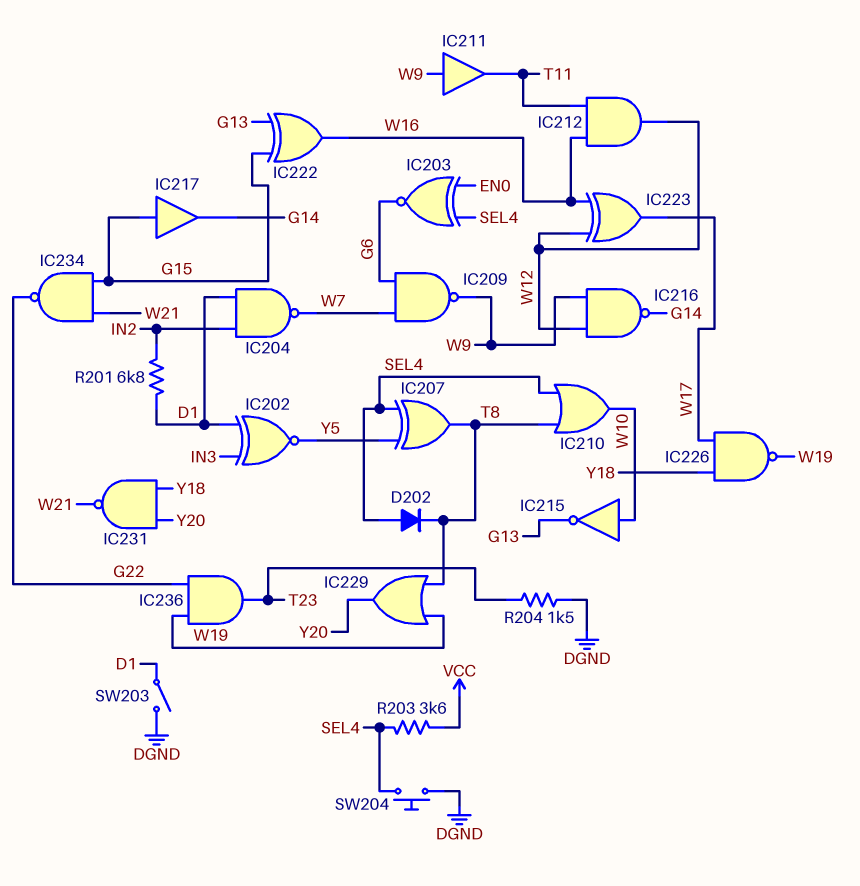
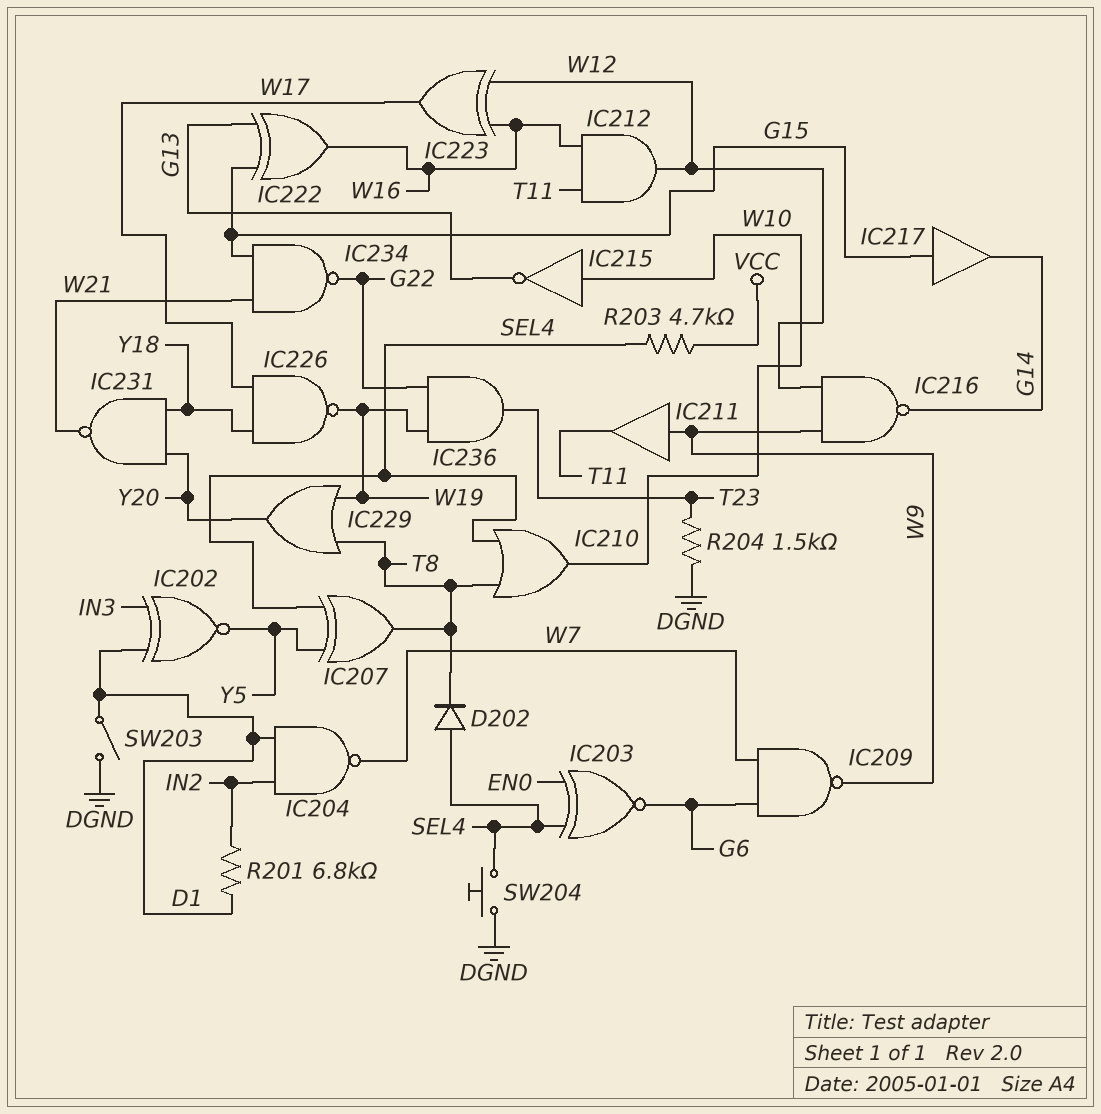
R203: 3.6k (SEL4, VCC) -> 4.7k (SEL4, VCC)

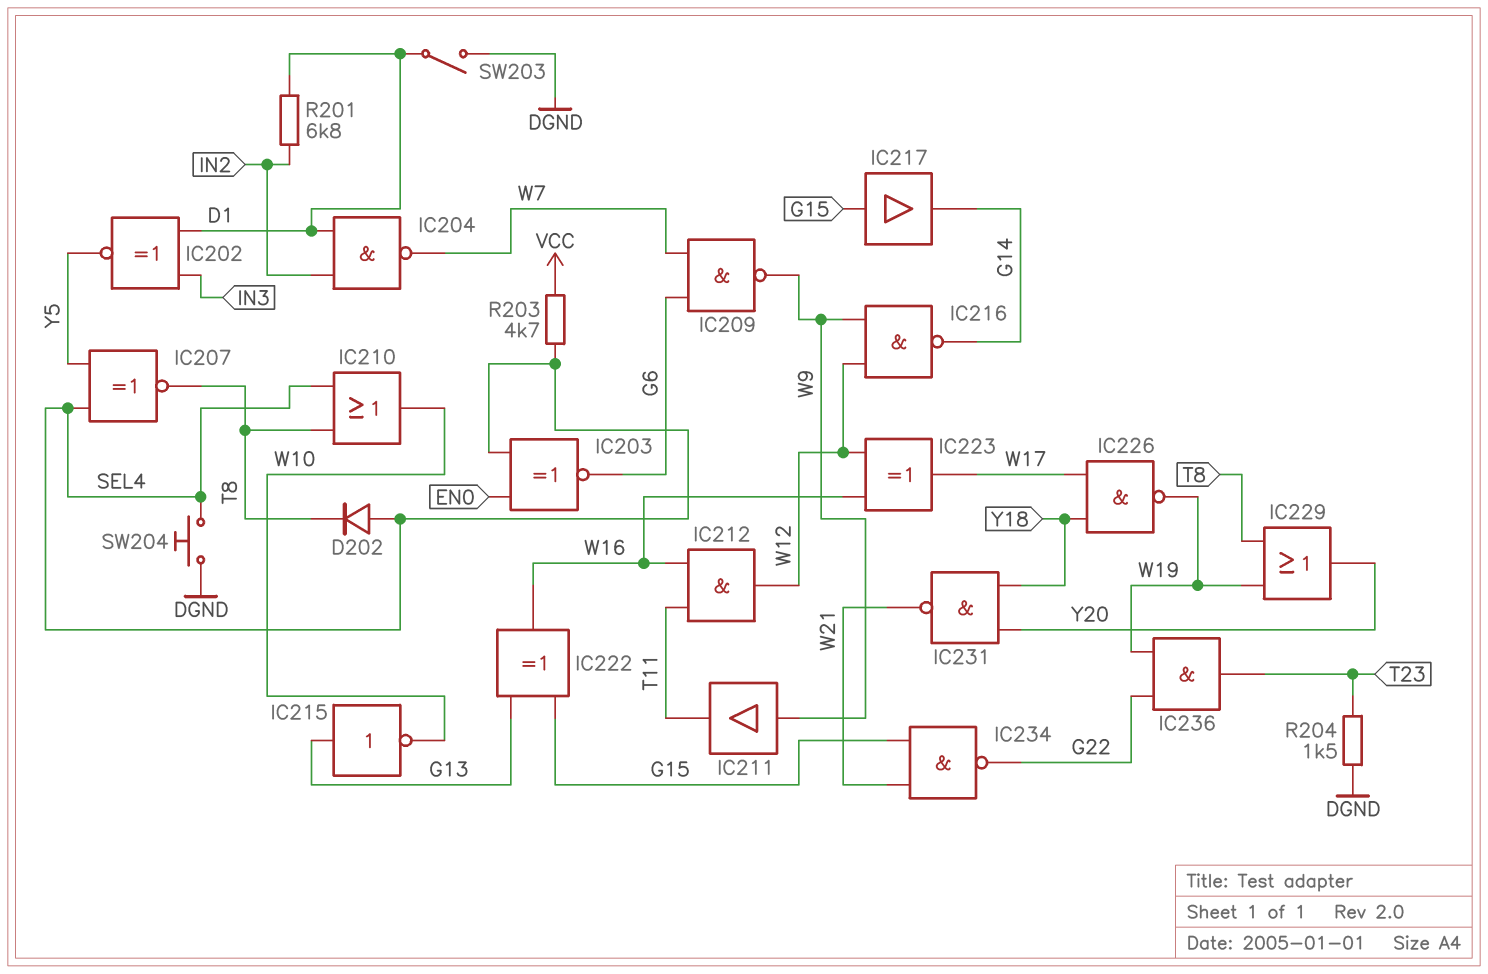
IC207: XOR (in SEL4, in Y5, out T8) -> XNOR (in SEL4, in Y5, out T8)
IC215: NOT (in W10, out G13) -> NOT (in G13, out W10)

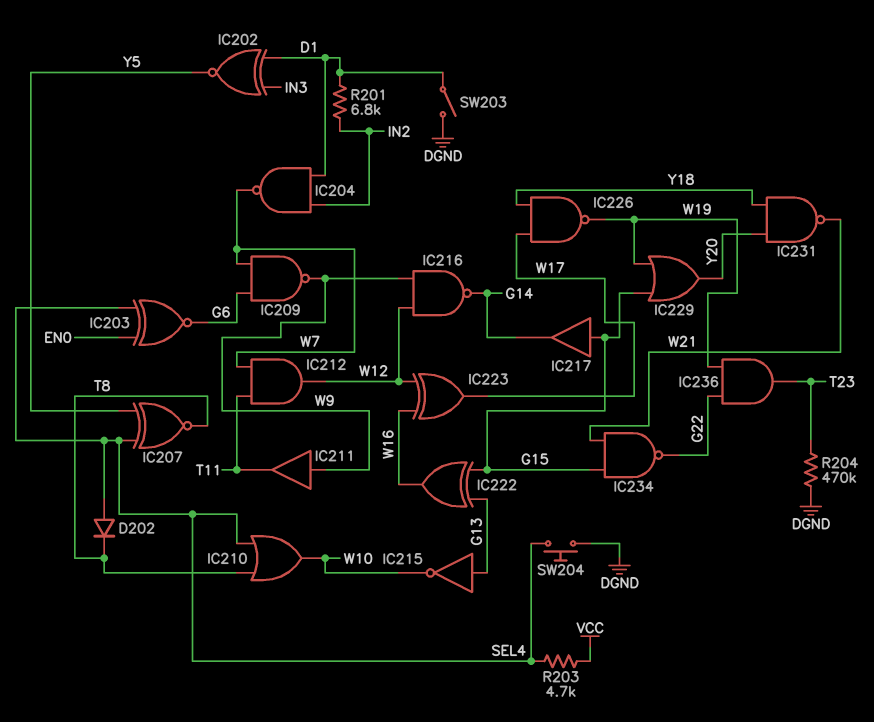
IC212: AND (in T11, in W16, out W12) -> AND (in T11, in W7, out W12)
IC229: OR (in T8, in W19, out Y20) -> OR (in G15, in W19, out Y20)
R204: 1.5k (DGND, T23) -> 470k (DGND, T23)

